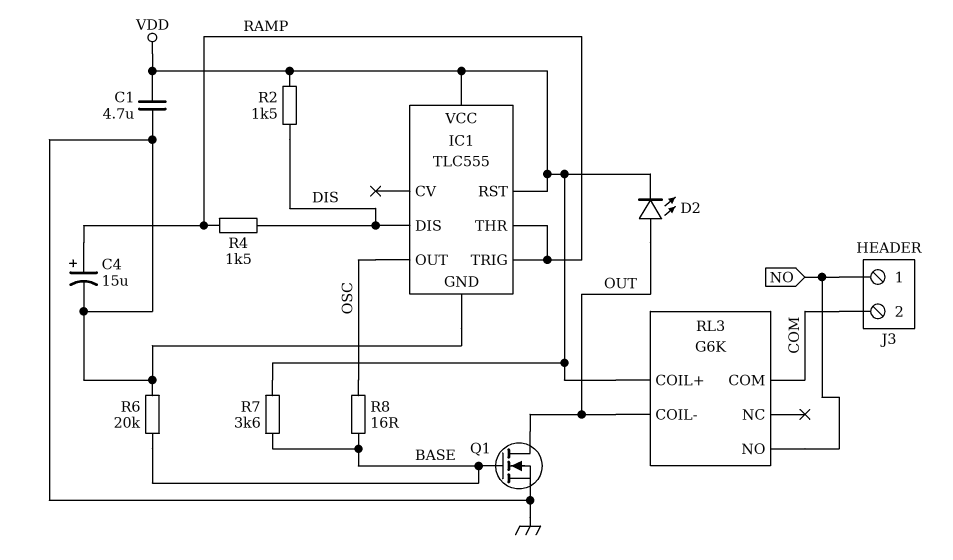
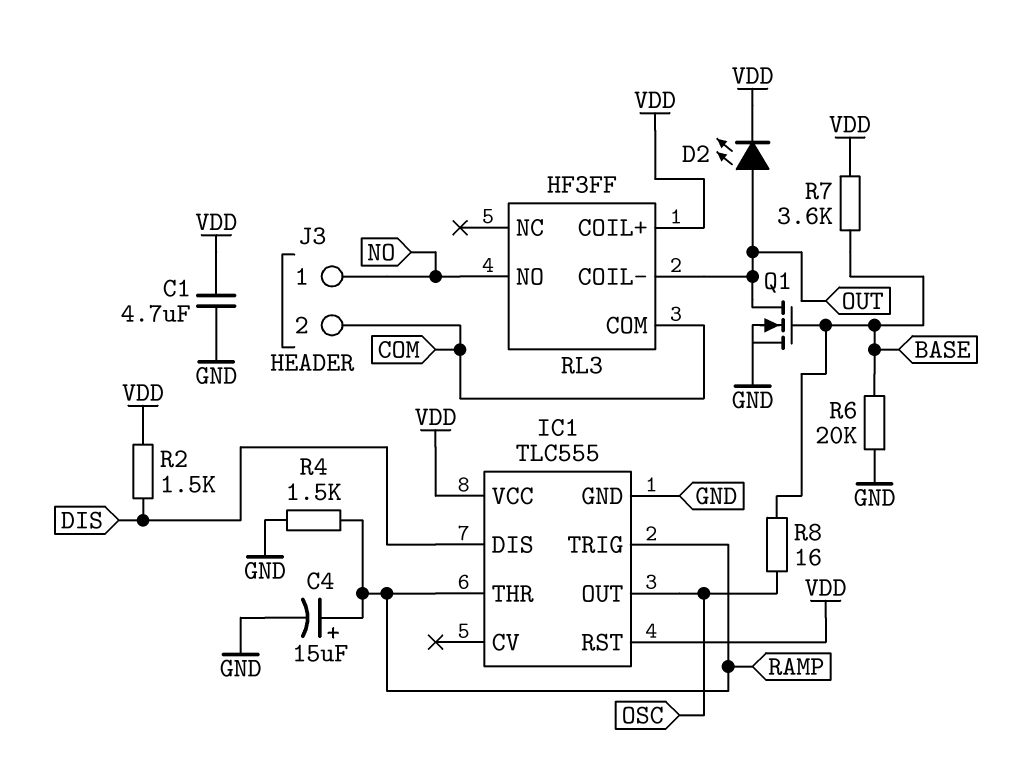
R4: 1.5k (DIS, RAMP) -> 1.5k (GND, RAMP)
RL3: G6K -> HF3FF

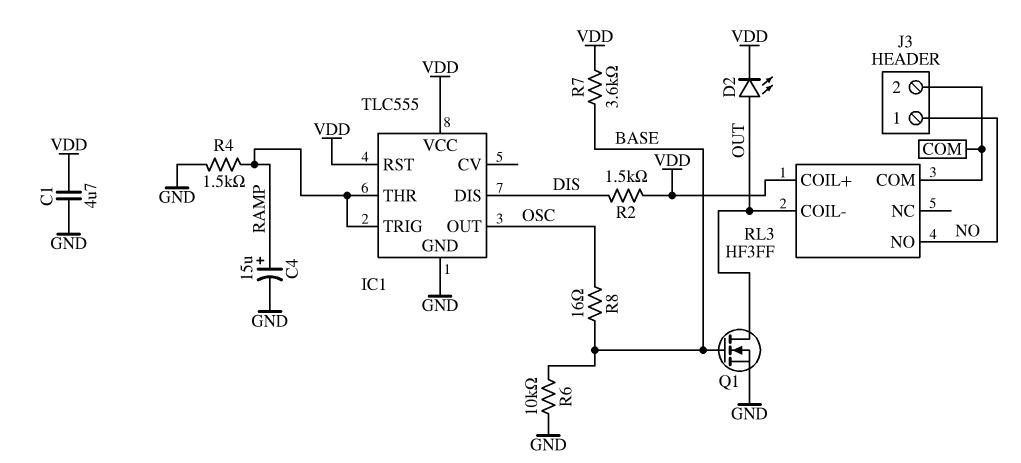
R6: 20k (BASE, GND) -> 10k (BASE, GND)

